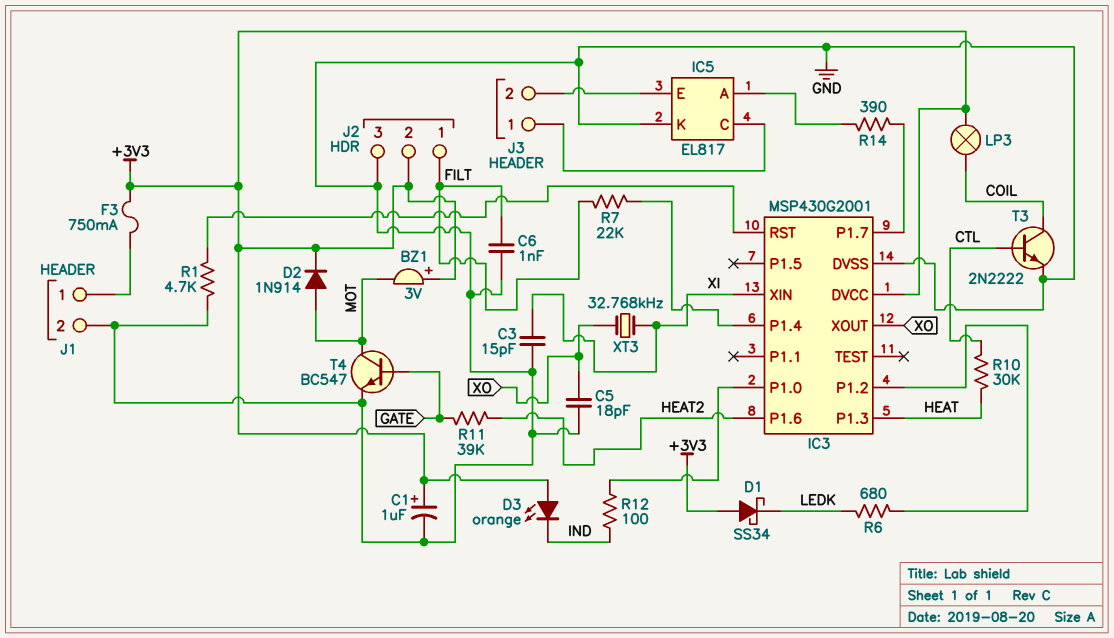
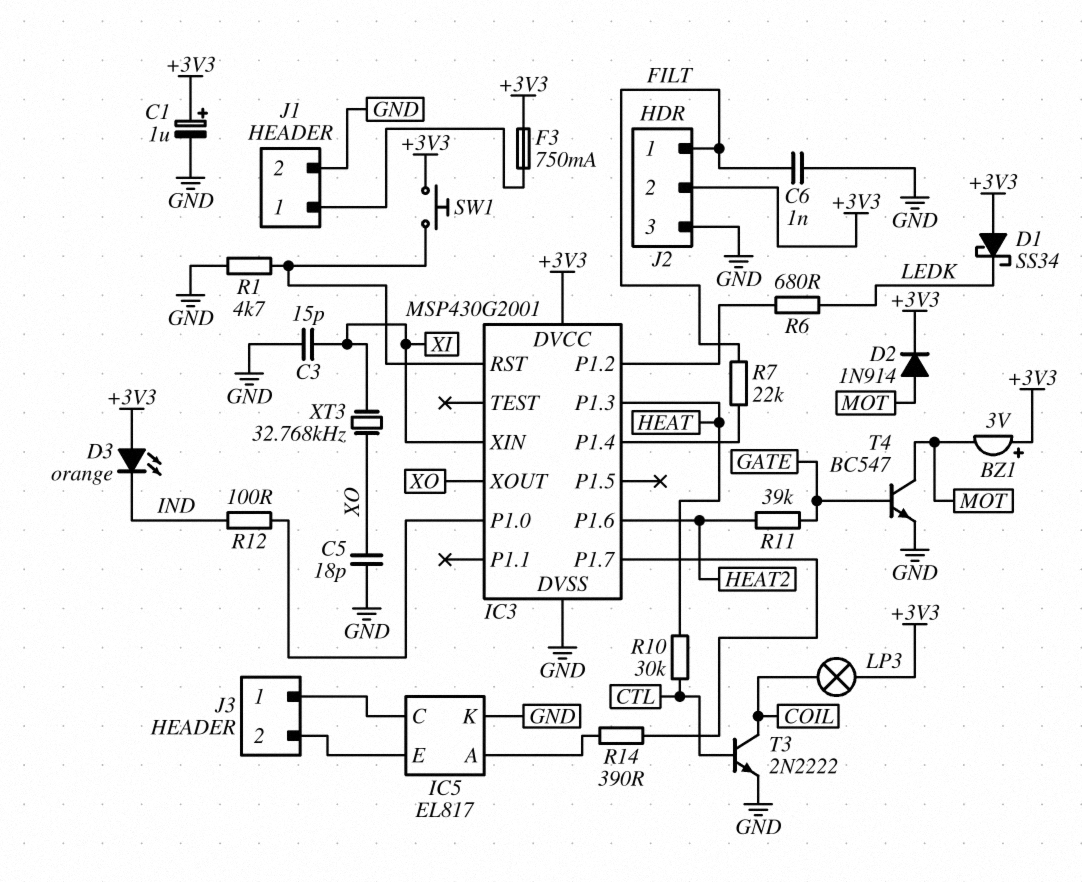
SW1: none -> button (+3V3, IC3/RST)

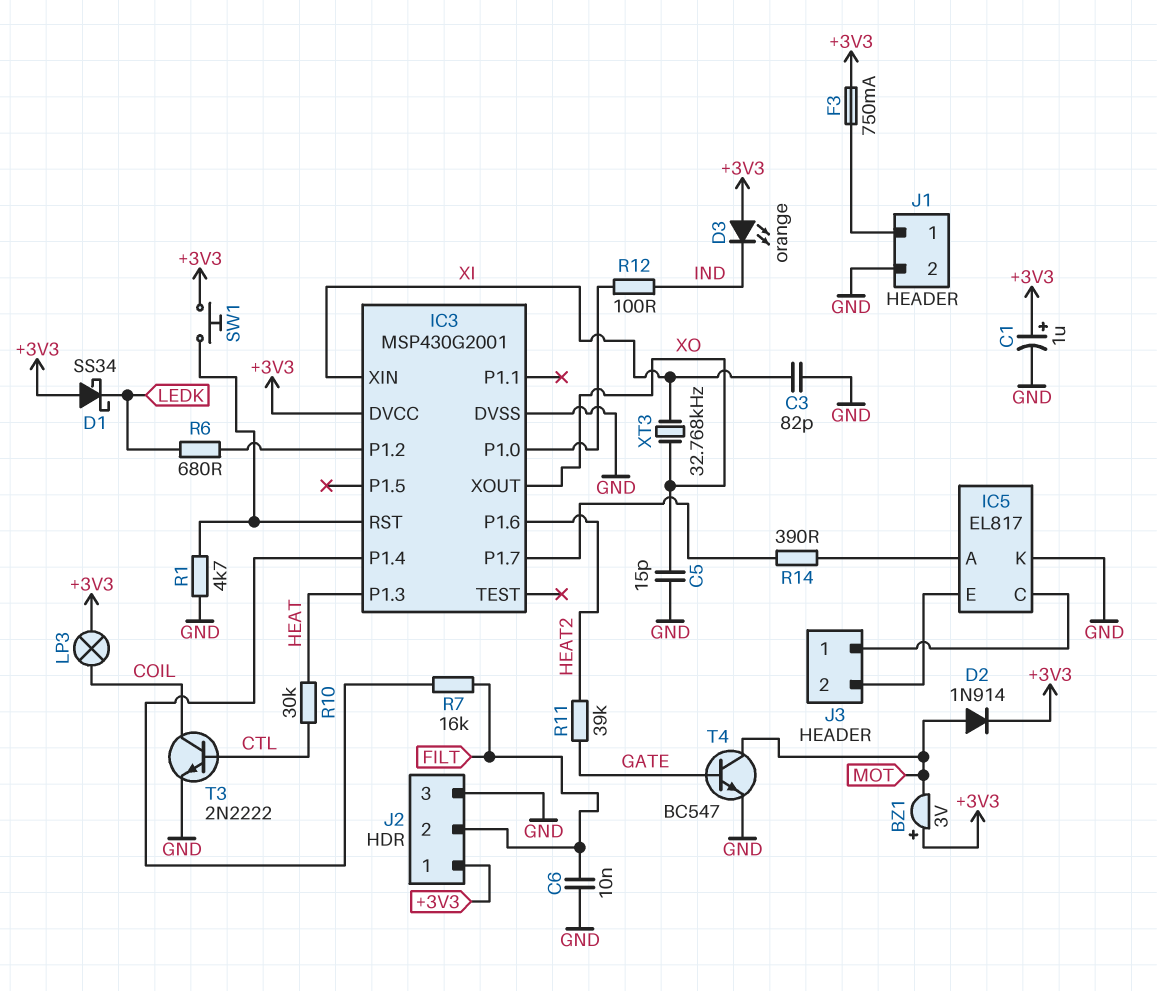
C3: 15pF (GND, XI) -> 82pF (GND, XI)
C5: 18pF (GND, XO) -> 15pF (GND, XO)
C6: 1nF (FILT, GND) -> 10nF (FILT, GND)
J2 pin 1: FILT -> +3V3
J2 pin 2: +3V3 -> FILT
R7: 22k (FILT, IC3/P1.4) -> 16k (FILT, IC3/P1.4)

